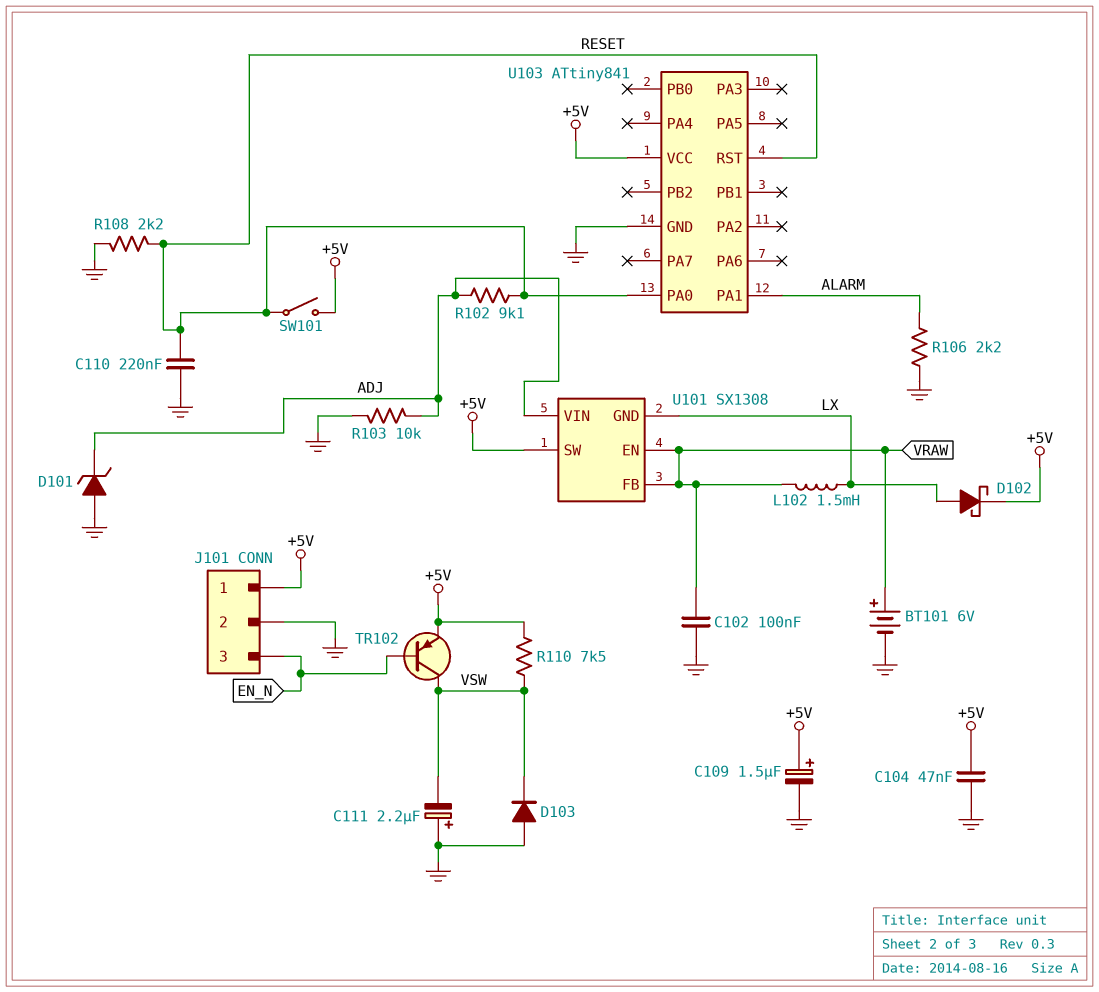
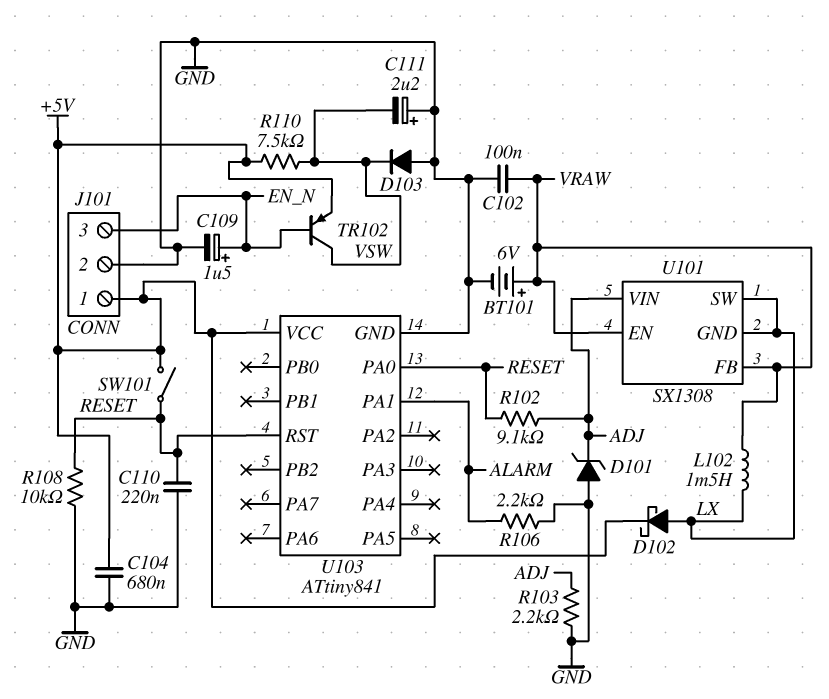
C104: 47nF (+5V, GND) -> 680nF (+5V, GND)
C109: 1.5uF (plus +5V, minus GND) -> 1.5uF (plus EN_N, minus GND)
R103: 10k (ADJ, GND) -> 2.2k (ADJ, GND)
R108: 2.2k (GND, RESET) -> 10k (GND, RESET)
U101 pin SW: +5V -> LX

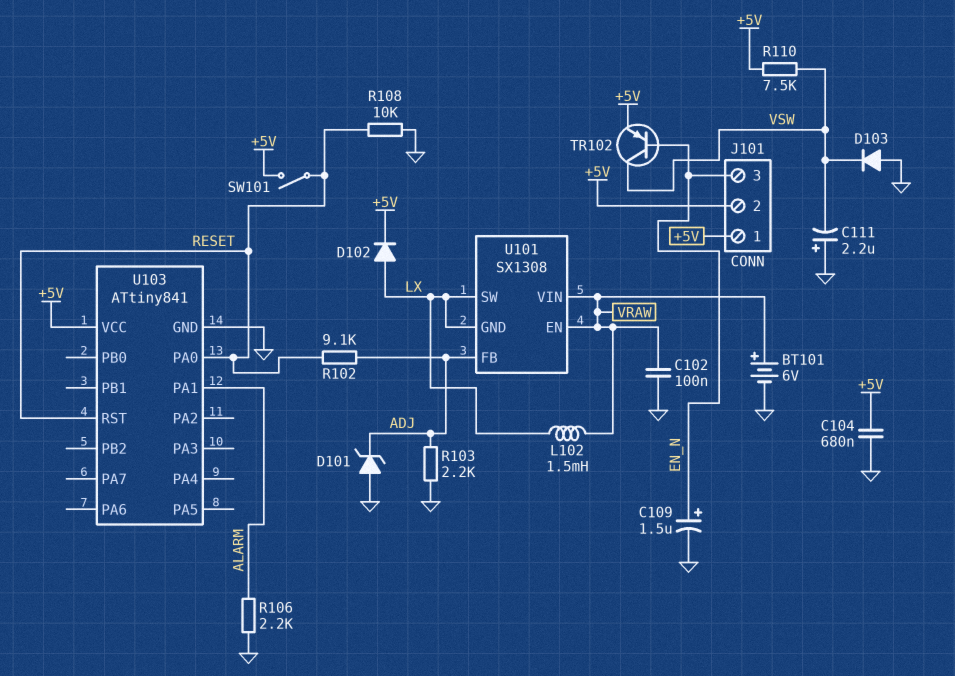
C110: 220nF (GND, RESET) -> none
D102: schottky (A LX, K +5V) -> diode (A LX, K +5V)
J101 pin 2: GND -> +5V
U101 pin FB: VRAW -> ADJ
U101 pin VIN: ADJ -> VRAW

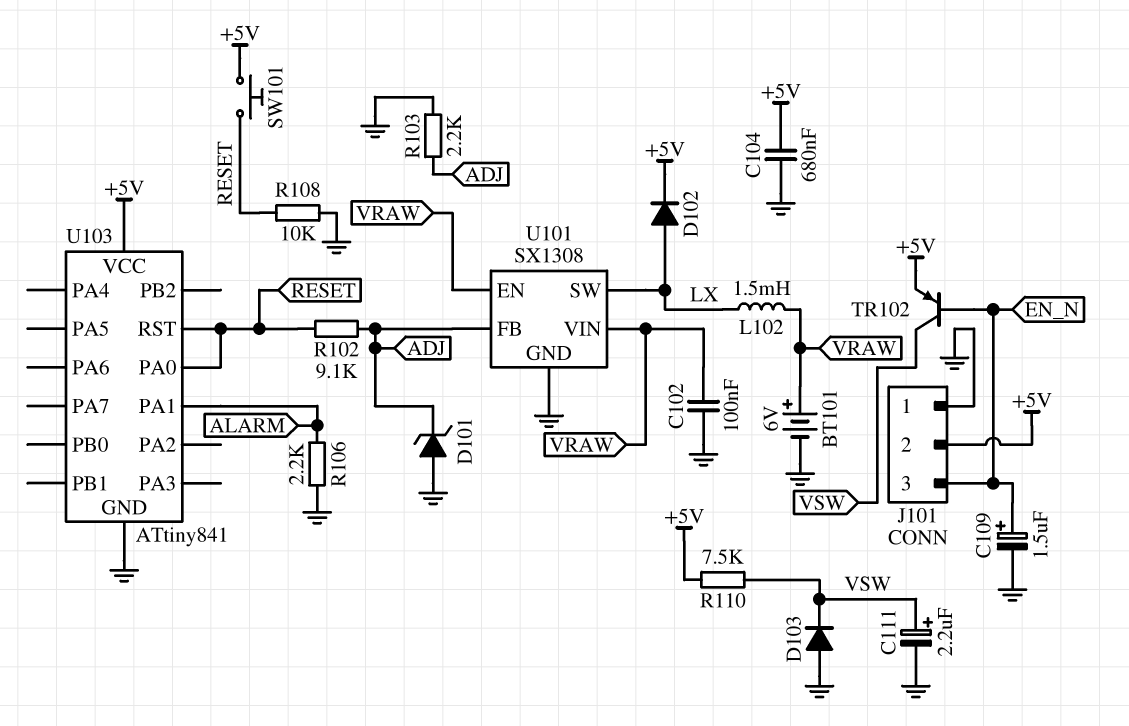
C111: 2.2uF (plus GND, minus VSW) -> 2.2uF (plus VSW, minus GND)
J101 pin 1: +5V -> GND
SW101: switch (+5V, RESET) -> button (+5V, RESET)
U101 pin GND: LX -> GND

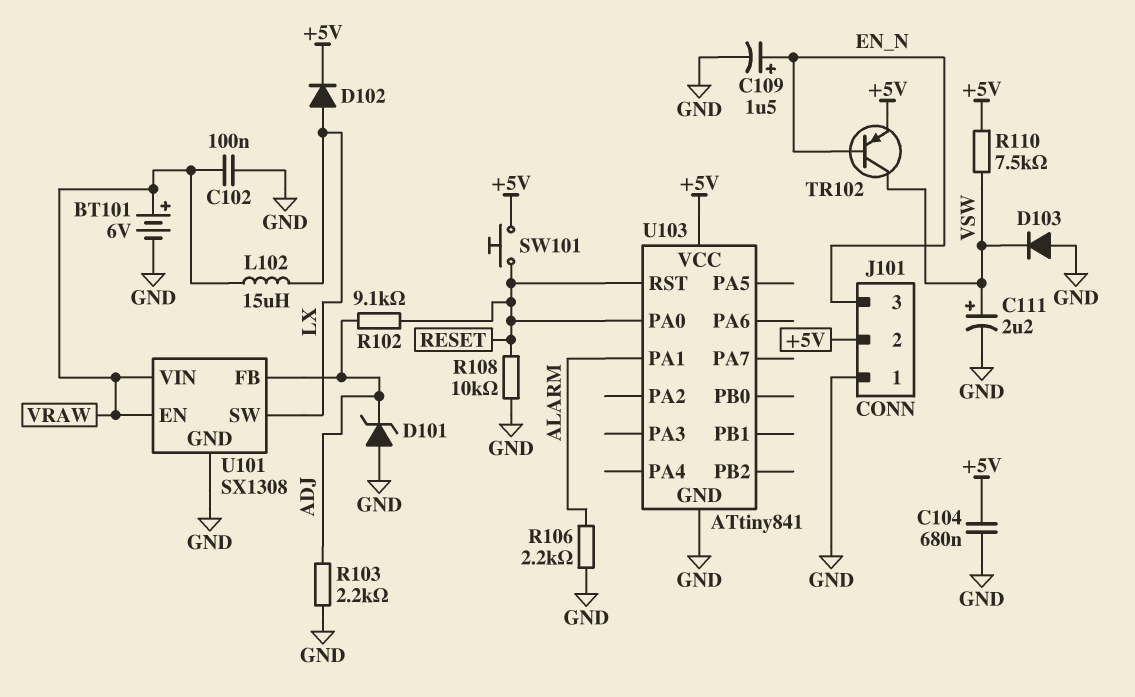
L102: 1.5mH (LX, VRAW) -> 15uH (LX, VRAW)

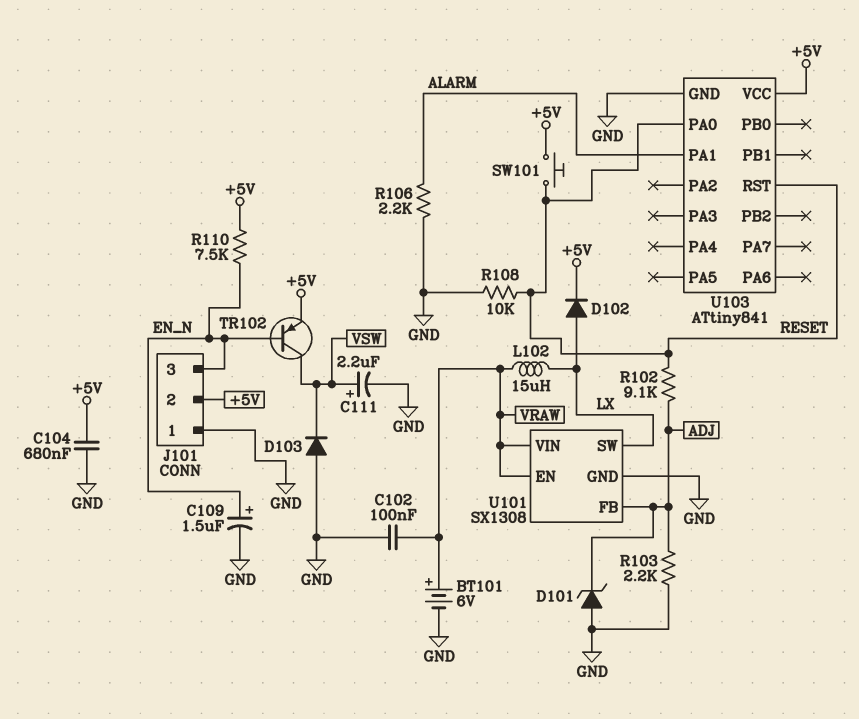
R110: 7.5k (+5V, VSW) -> 7.5k (+5V, EN_N)

